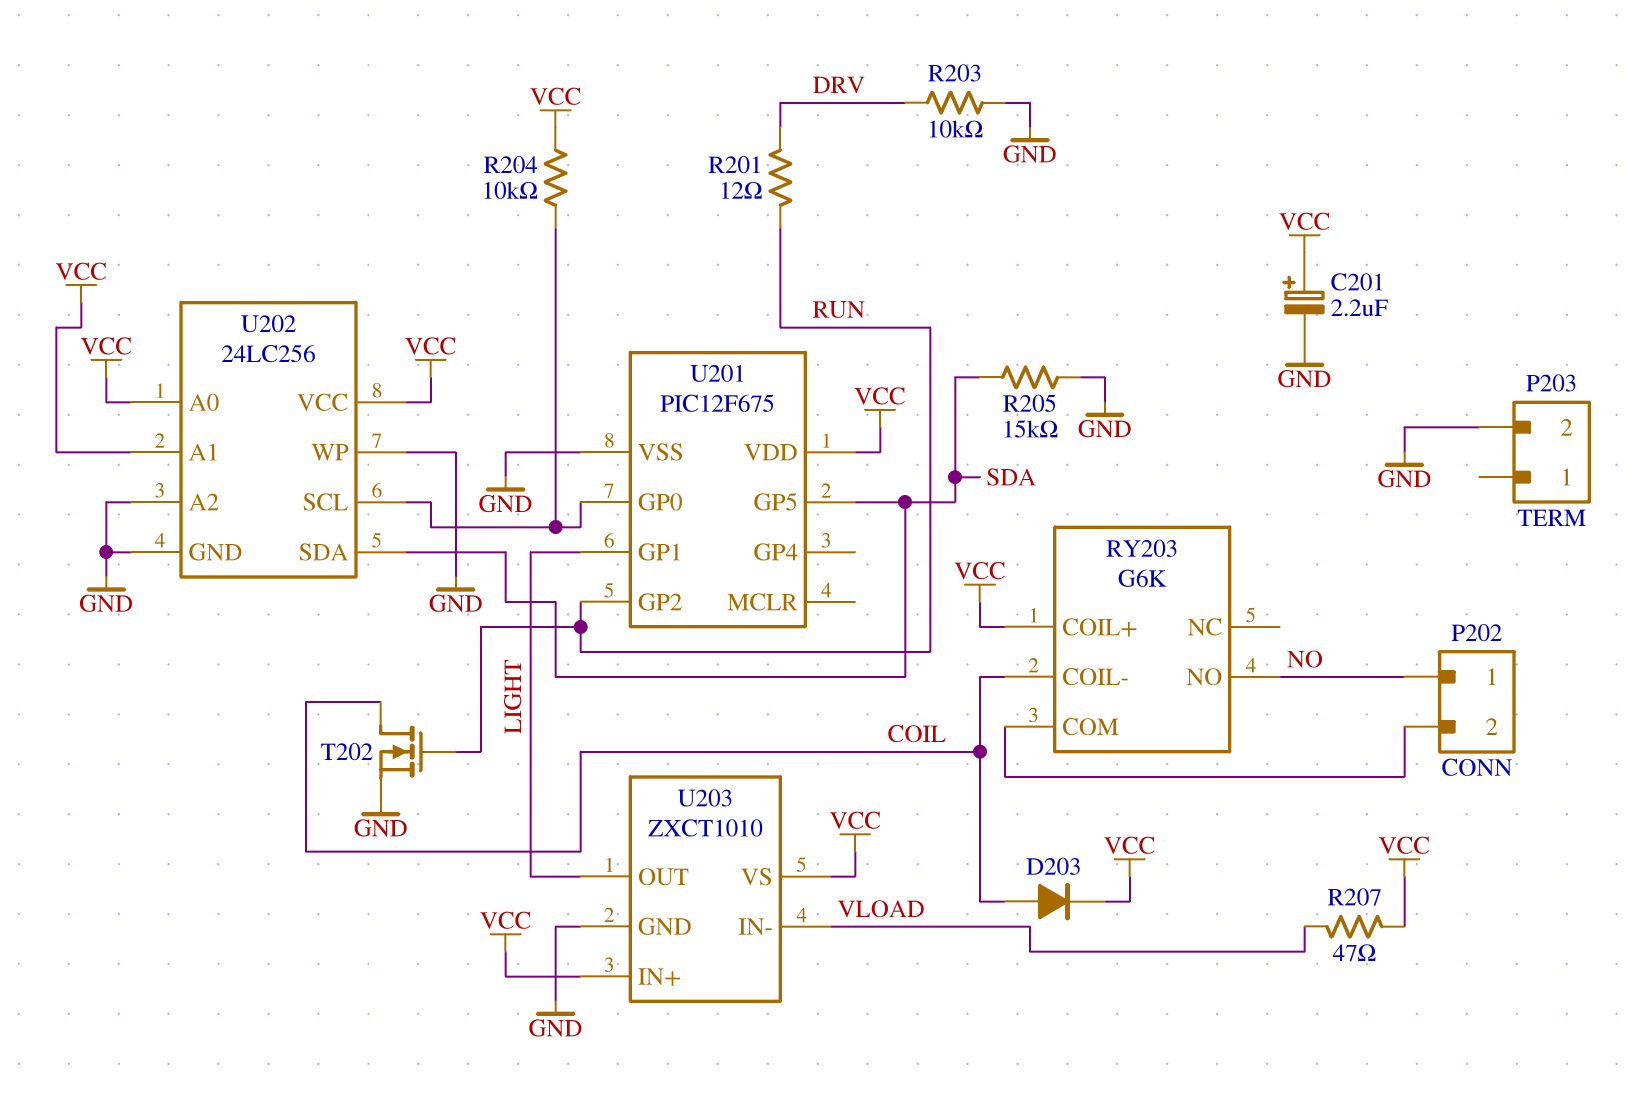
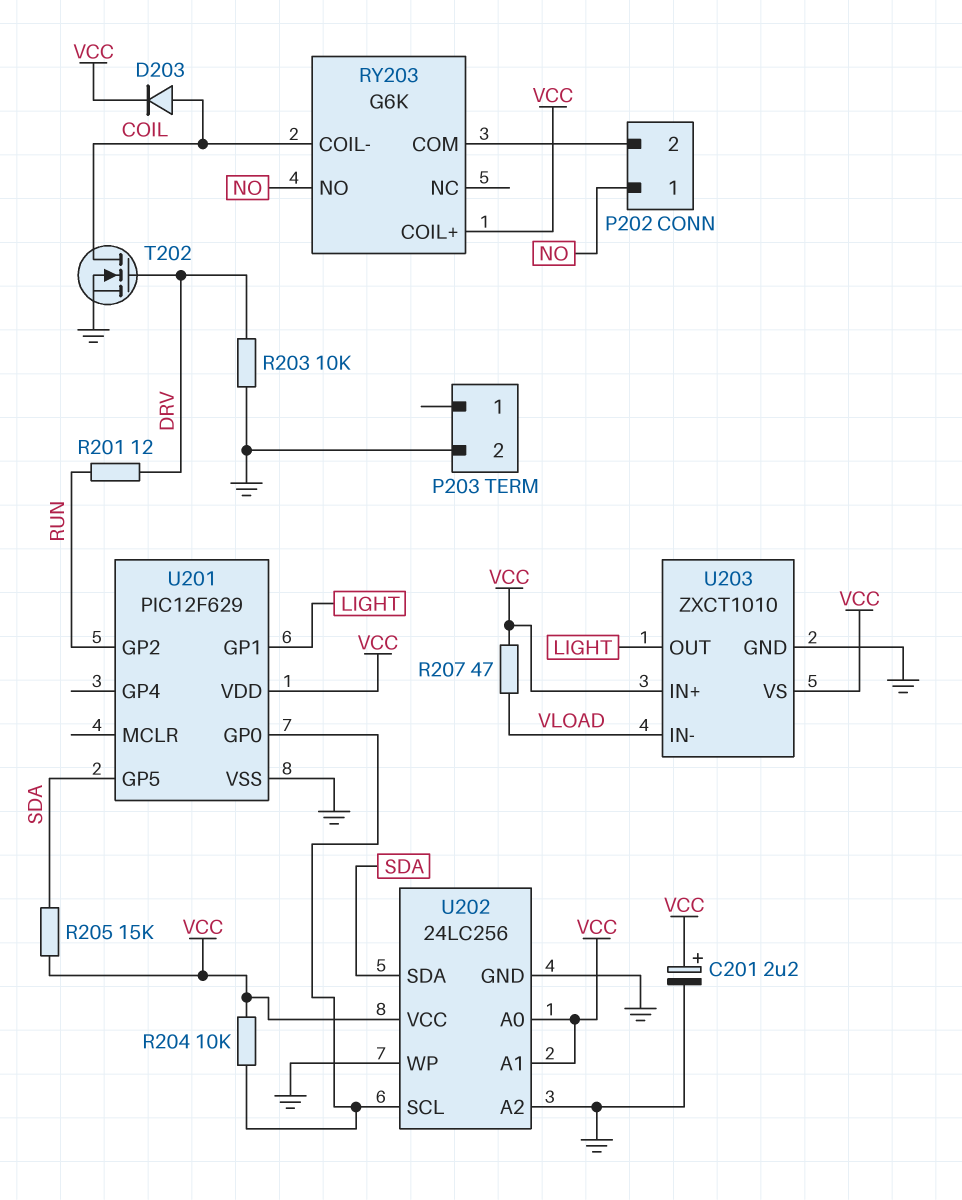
R205: 15k (GND, SDA) -> 15k (SDA, VCC)
T202: NMOS (G RUN, D COIL, S GND) -> NMOS (G DRV, D COIL, S GND)
U201: PIC12F675 -> PIC12F629

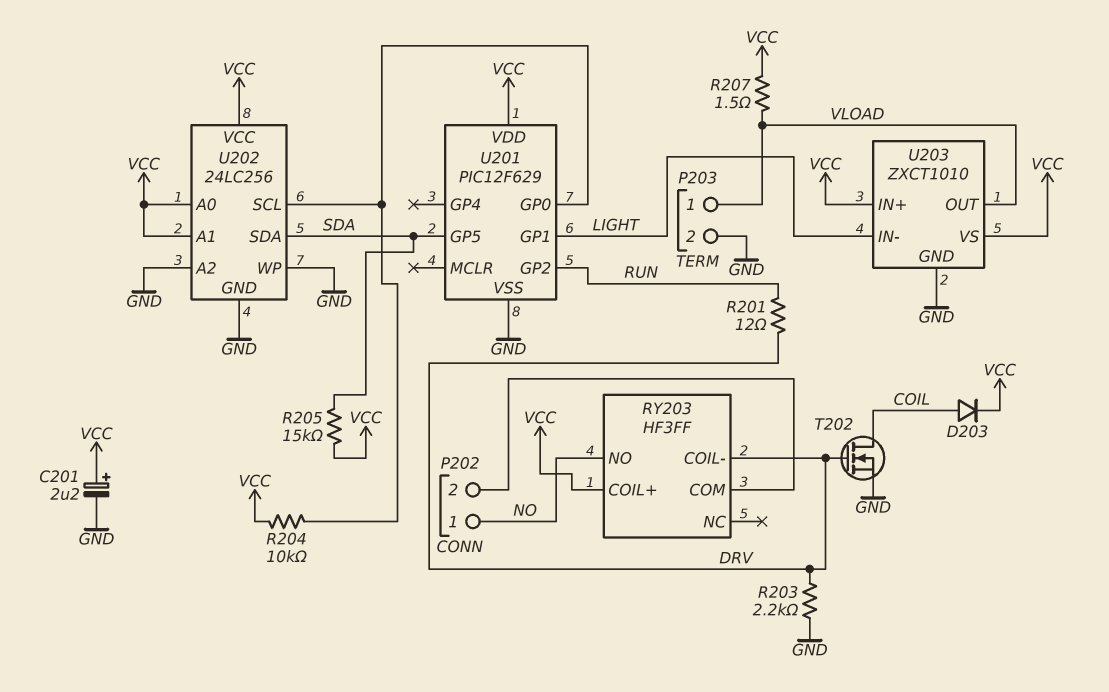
P203 pin 1: none -> VLOAD
R203: 10k (DRV, GND) -> 2.2k (DRV, GND)
R207: 47 (VCC, VLOAD) -> 1.5 (VCC, VLOAD)
RY203: G6K -> HF3FF
RY203 pin COIL-: COIL -> DRV
U203 pin IN-: VLOAD -> LIGHT
U203 pin OUT: LIGHT -> VLOAD

